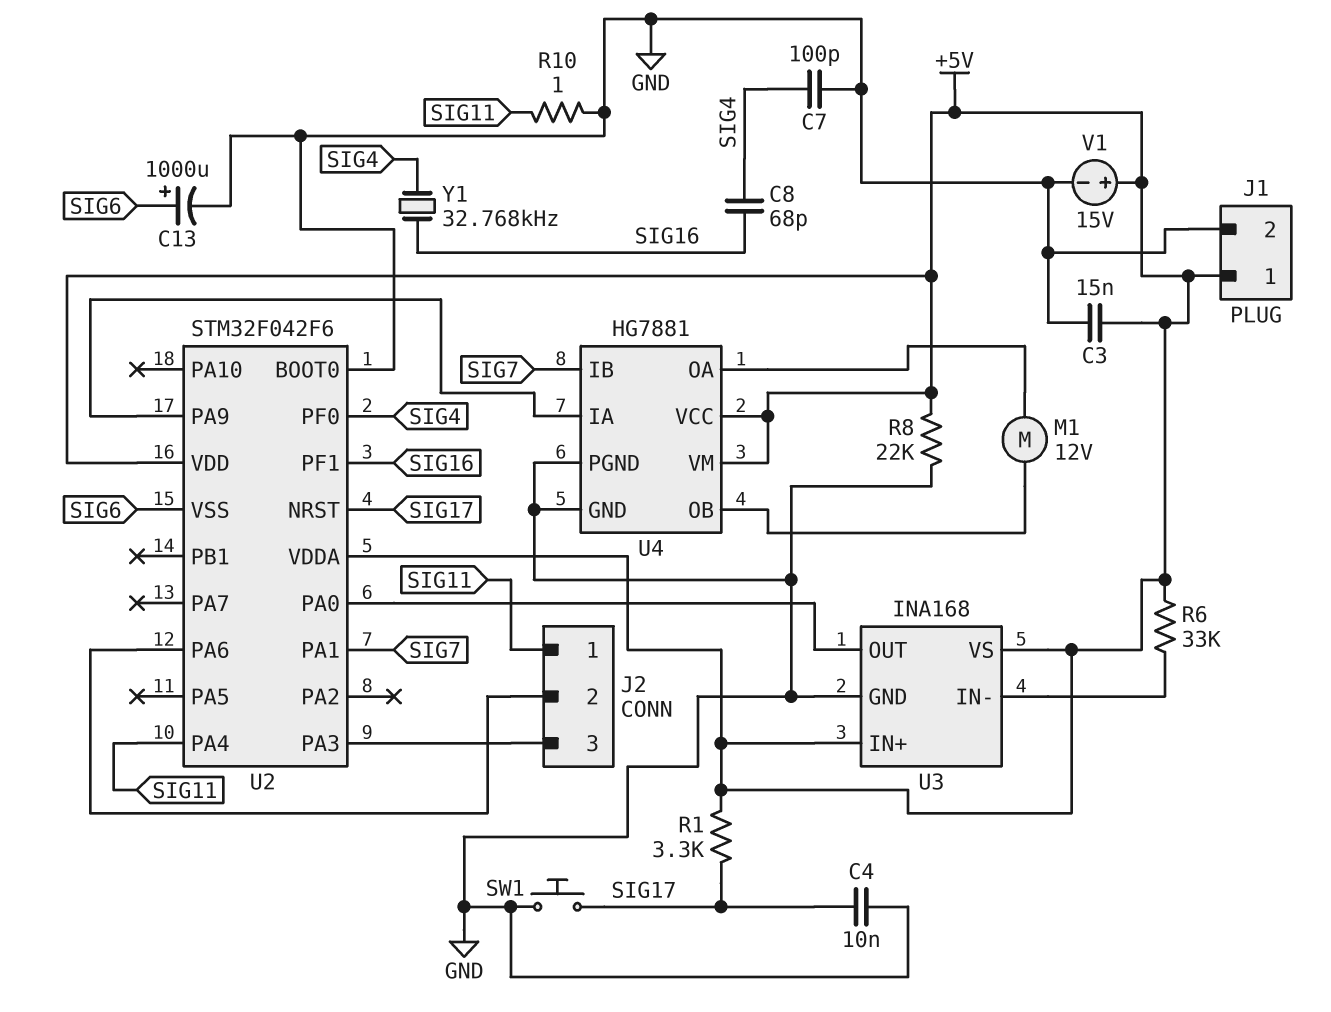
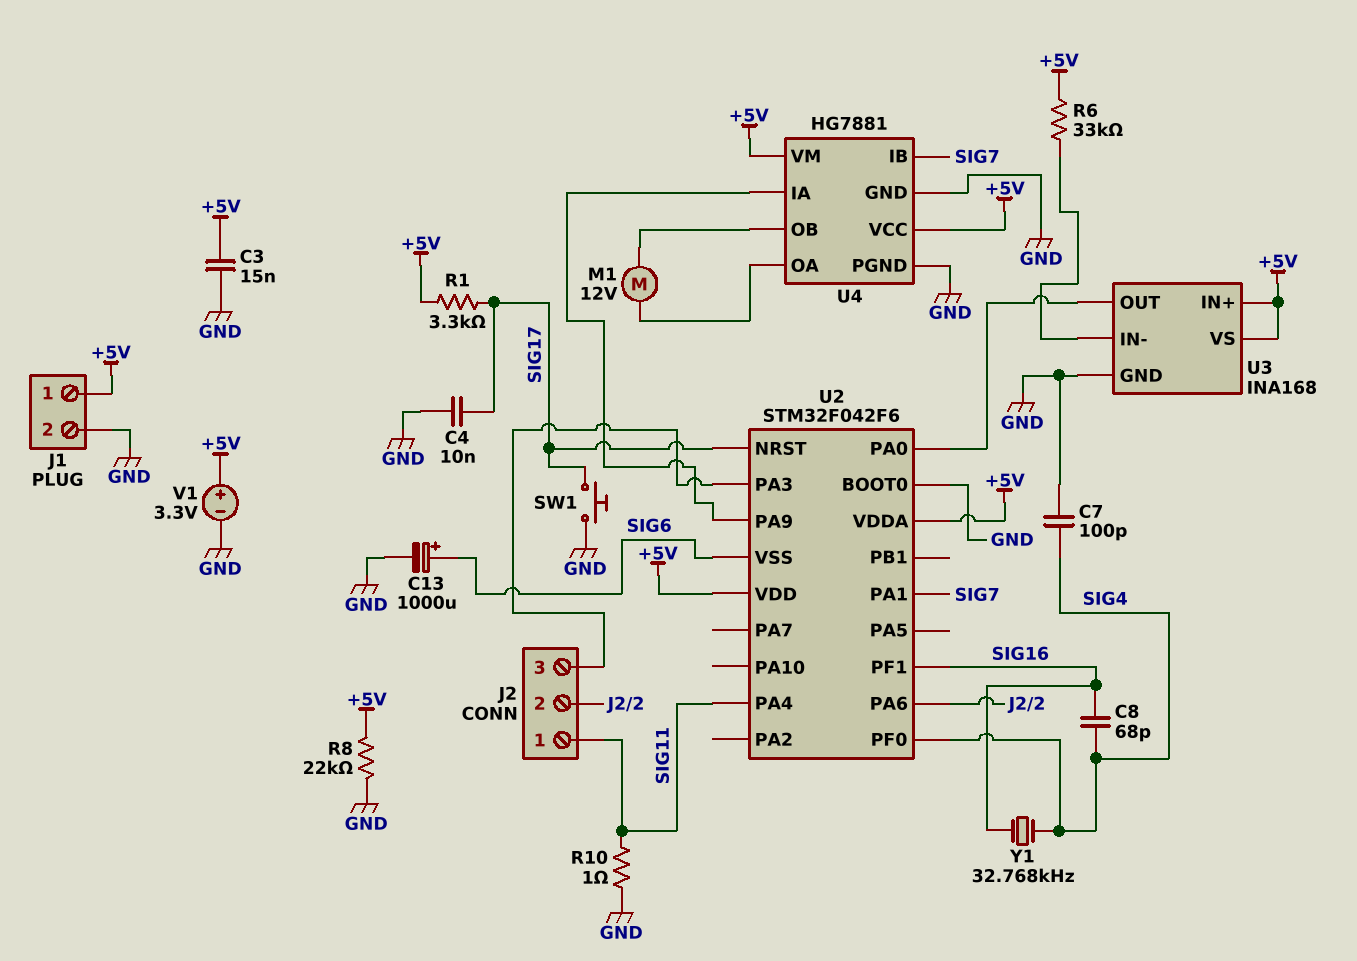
V1: 15V (plus +5V, minus GND) -> 3.3V (plus +5V, minus GND)

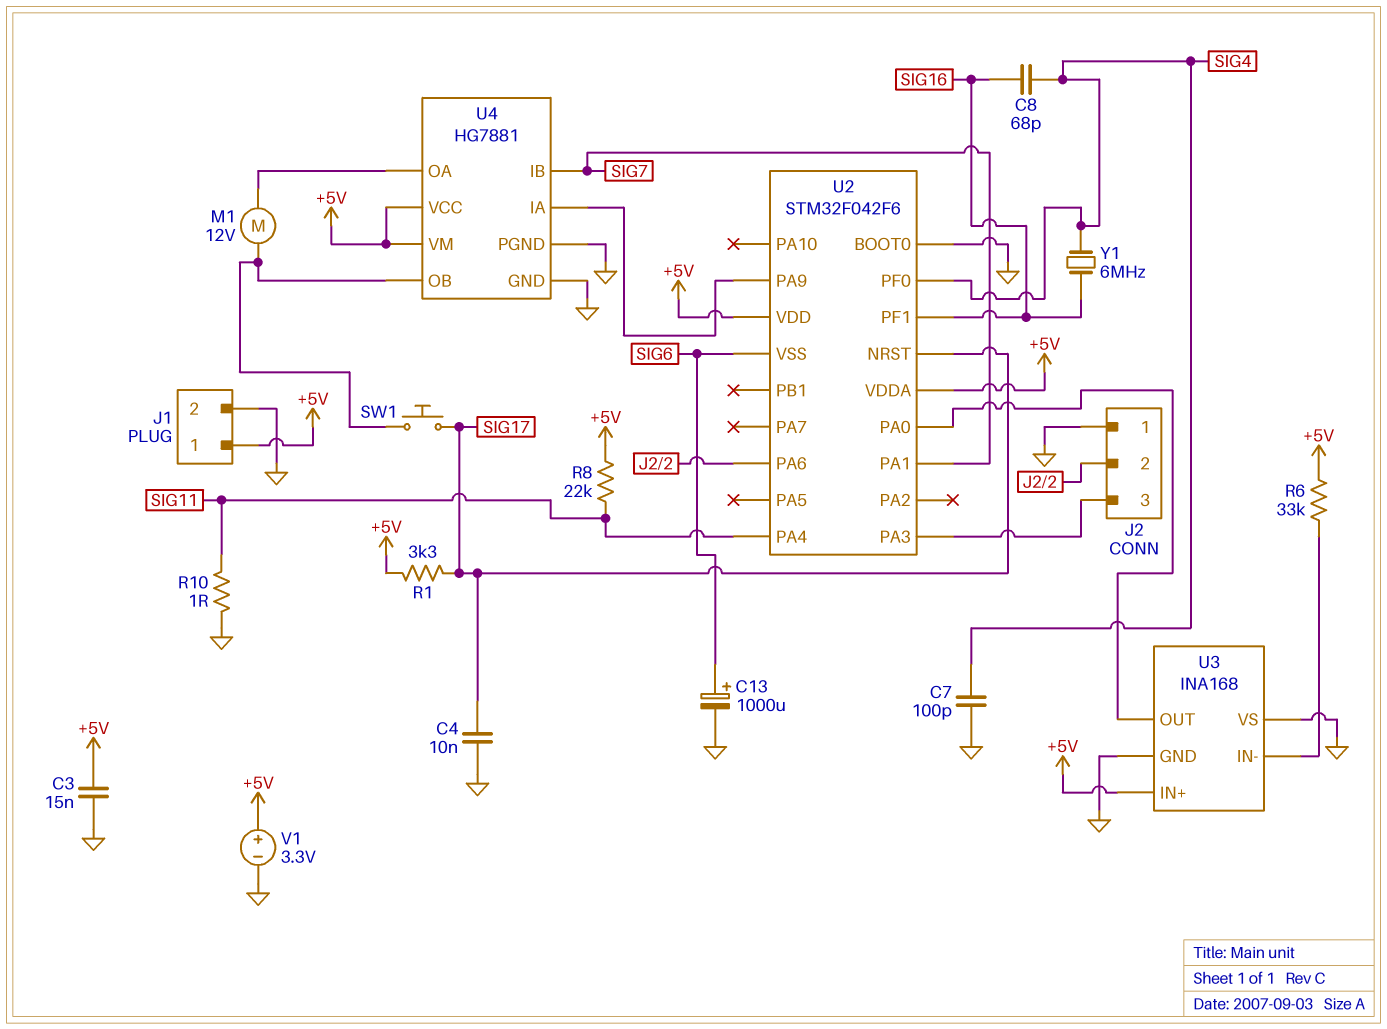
J2 pin 1: SIG11 -> GND
R8: 22k (+5V, GND) -> 22k (+5V, SIG11)
SW1: button (GND, SIG17) -> button (SIG17, U4/OB)
U3 pin VS: +5V -> GND
Y1: 32.768kHz (SIG4, SIG16) -> 6MHz (SIG4, SIG16)

